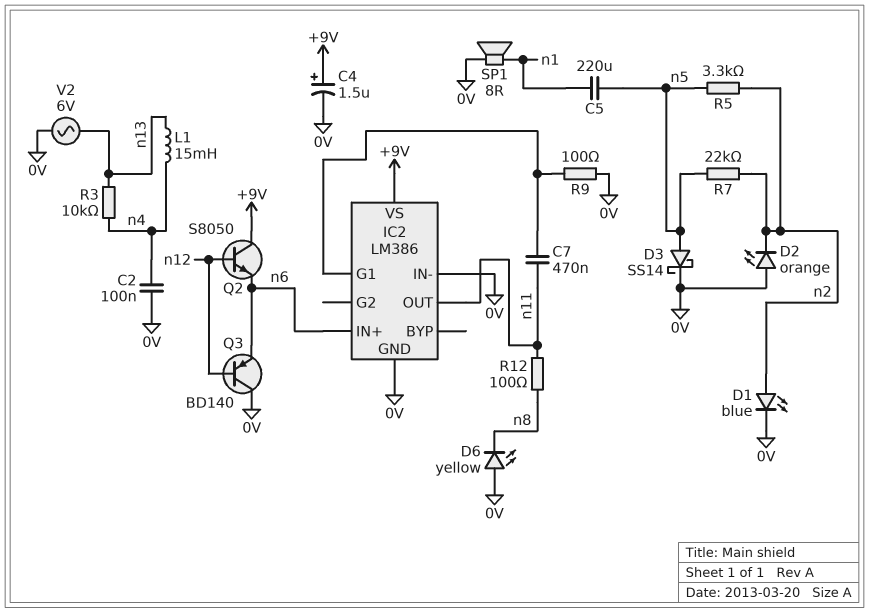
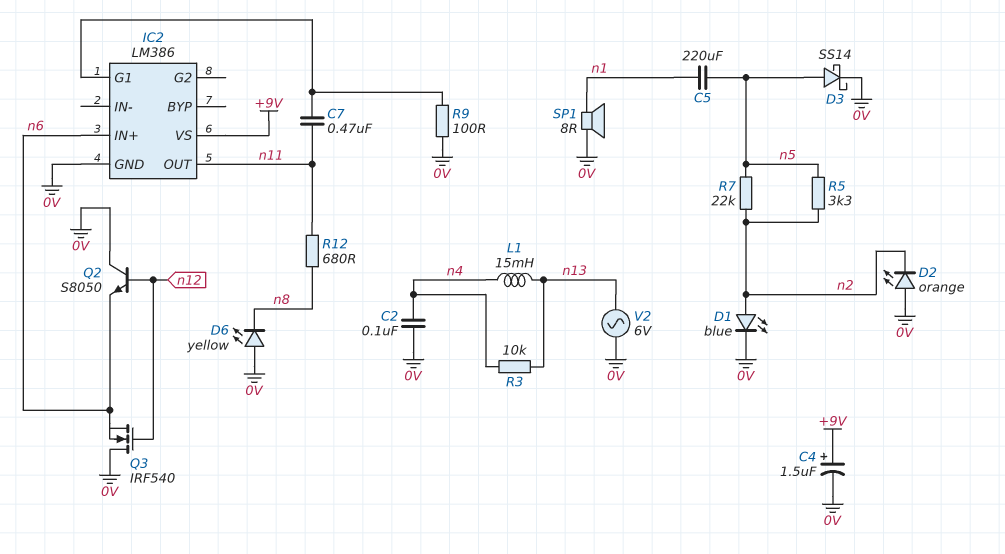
IC2 pin IN-: 0V -> none
Q2: NPN S8050 (B n12, C +9V, E n6) -> NPN S8050 (B n12, C 0V, E n6)
Q3: PNP BD140 (B n12, C 0V, E n6) -> NMOS IRF540 (G n12, D 0V, S n6)
R12: 100 (n8, n11) -> 680 (n8, n11)

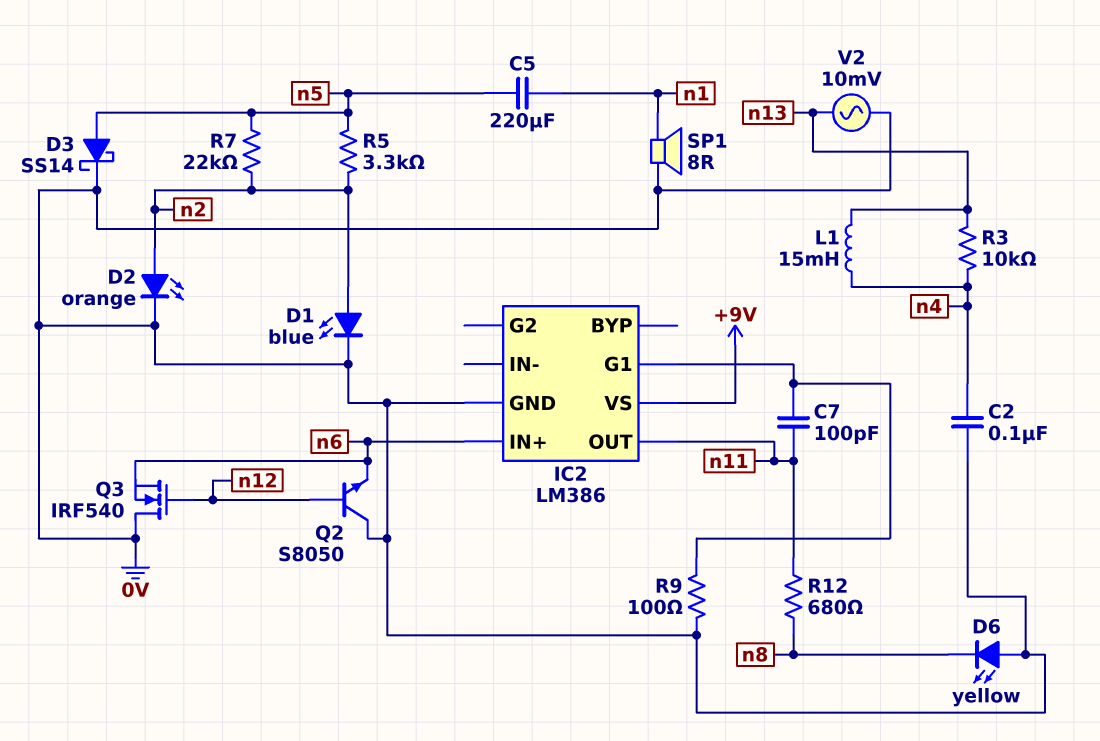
C4: 1.5uF (plus +9V, minus 0V) -> none
C7: 470nF (IC2/G1, n11) -> 100pF (IC2/G1, n11)
D2: LED orange (A 0V, K n2) -> LED orange (A n2, K 0V)
V2: AC 6V (0V, n13) -> AC 10mV (0V, n13)

